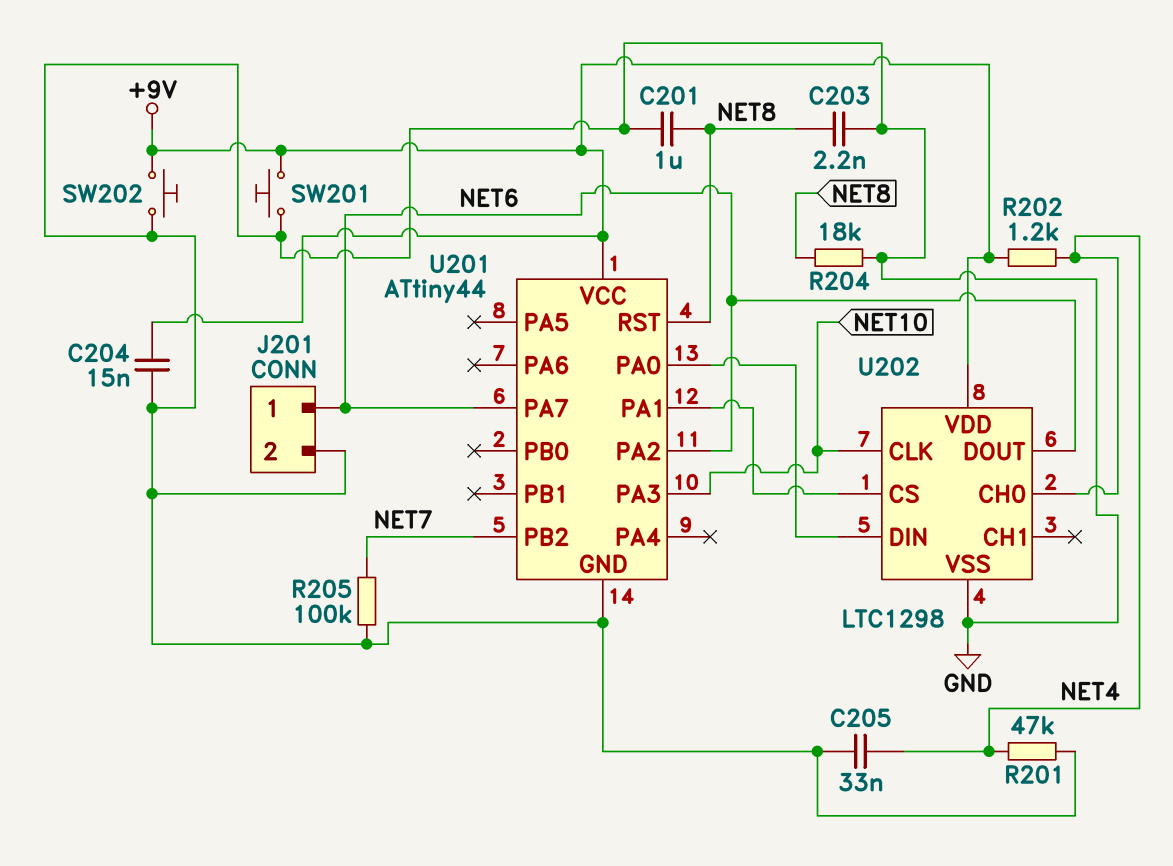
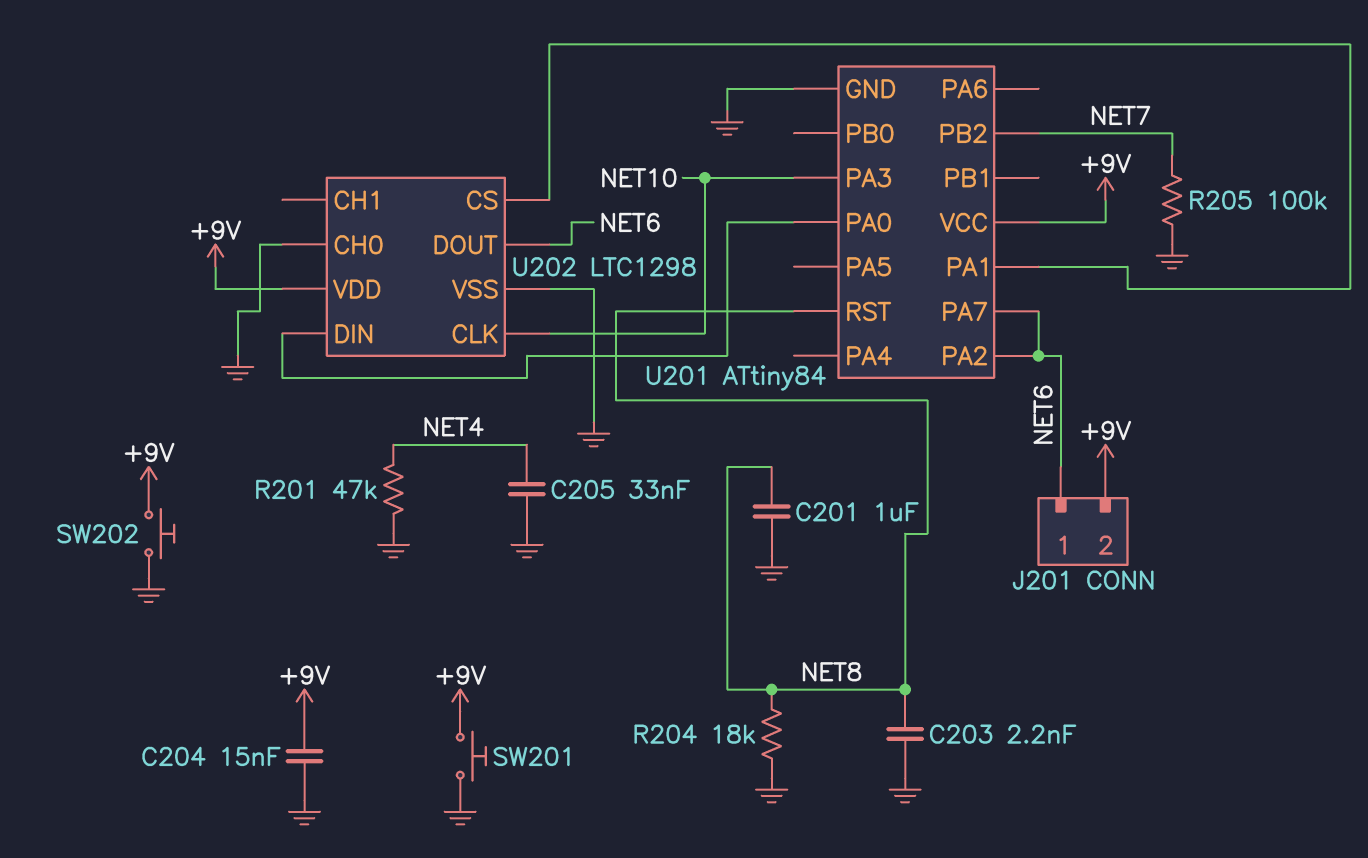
J201 pin 2: GND -> +9V
R202: 1.2k (+9V, NET4) -> none
U201: ATtiny44 -> ATtiny84
U202 pin CH0: NET4 -> GND

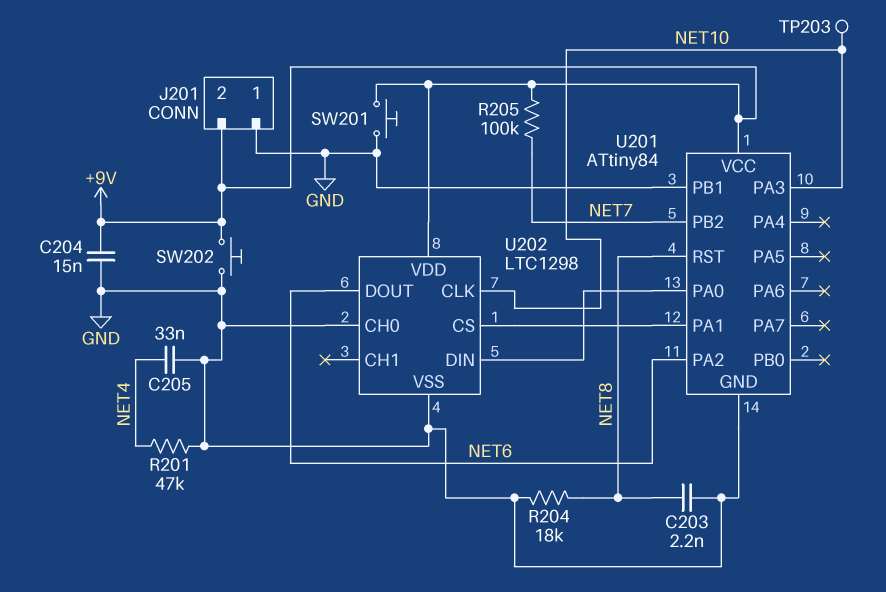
C201: 1uF (GND, NET8) -> none
J201 pin 1: NET6 -> GND
R205: 100k (GND, NET7) -> 100k (+9V, NET7)
TP203: none -> test point (NET10)
U201 pin PA7: NET6 -> none
U201 pin PB1: none -> GND

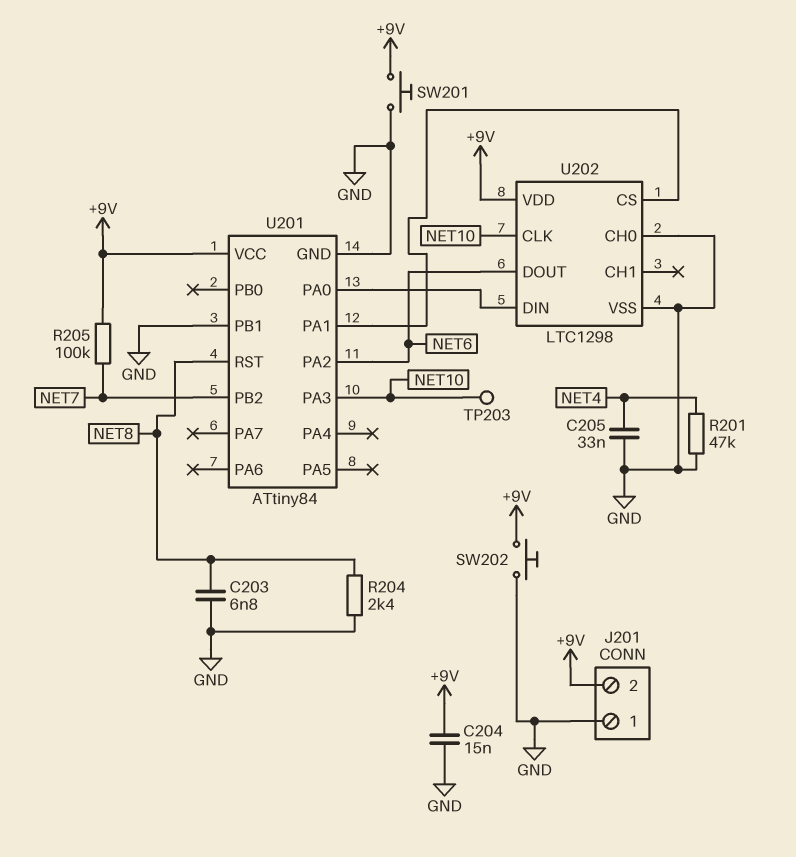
C203: 2.2nF (GND, NET8) -> 6.8nF (GND, NET8)
R204: 18k (GND, NET8) -> 2.4k (GND, NET8)

